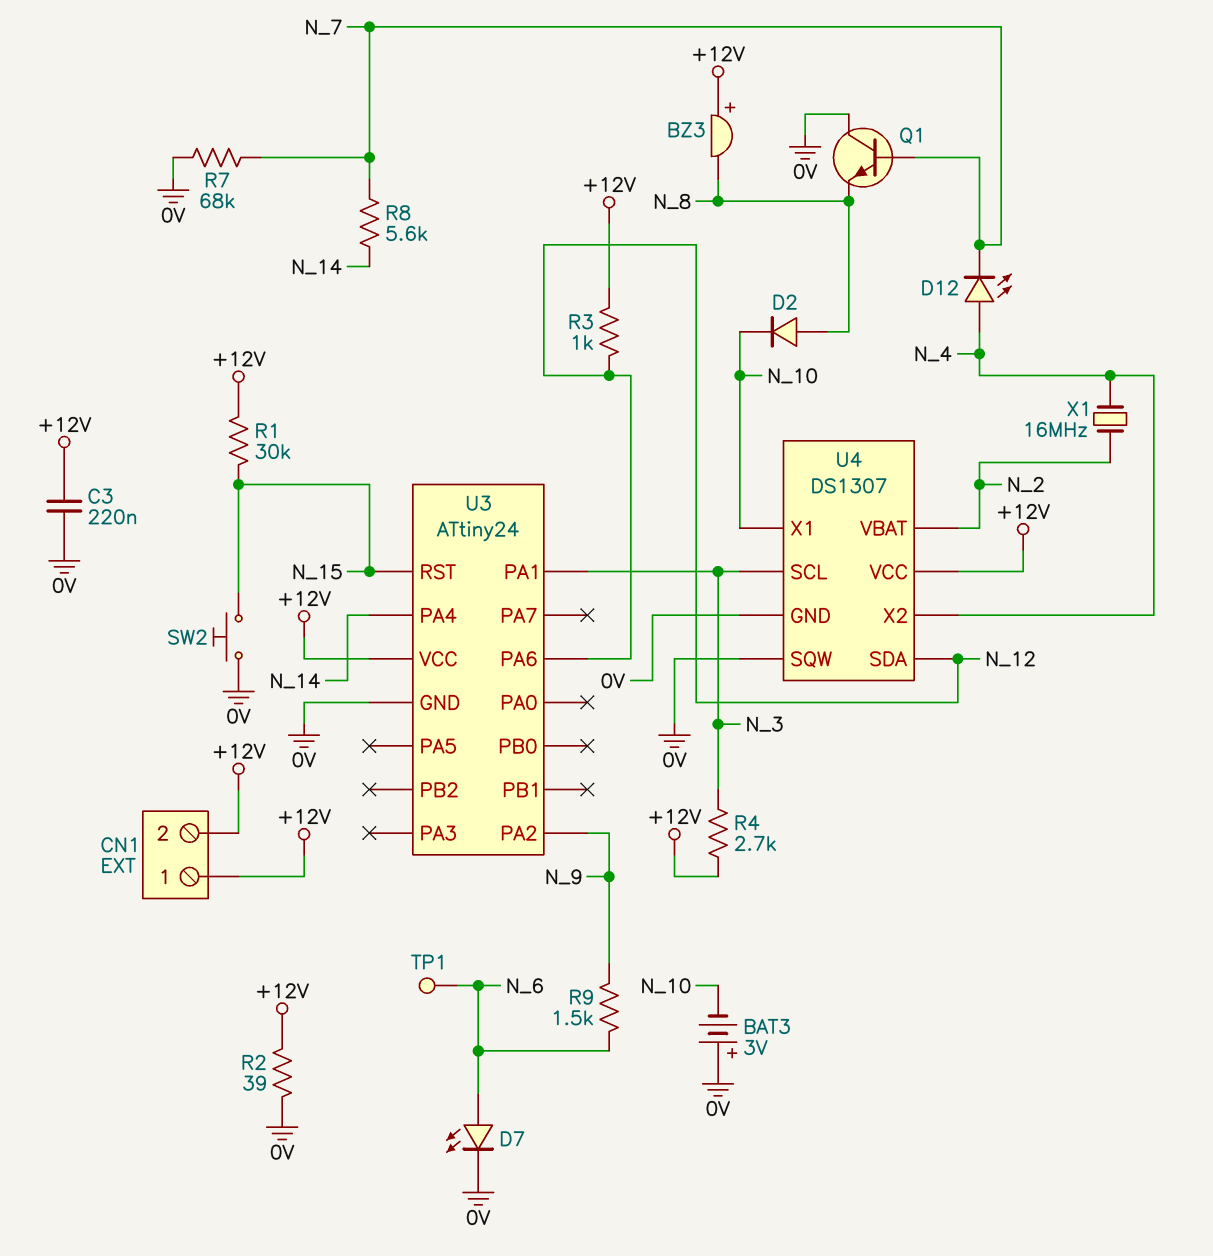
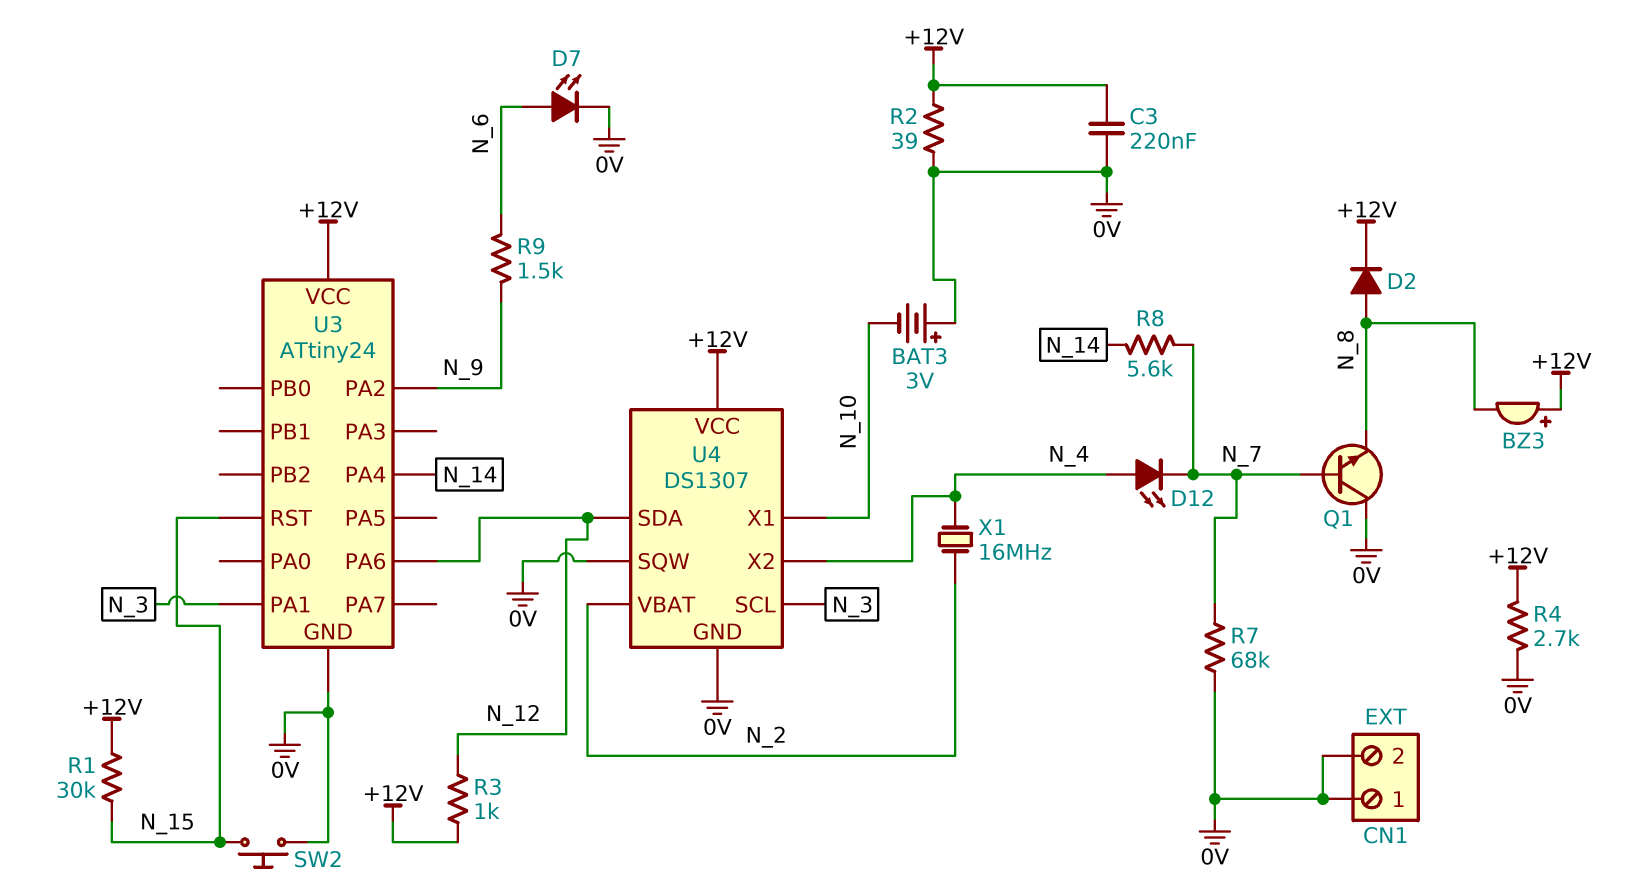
CN1 pin 1: +12V -> 0V
CN1 pin 2: +12V -> 0V
D2: diode (A N_8, K N_10) -> diode (A N_8, K +12V)
R4: 2.7k (+12V, N_3) -> 2.7k (+12V, 0V)
TP1: test point (N_6) -> none

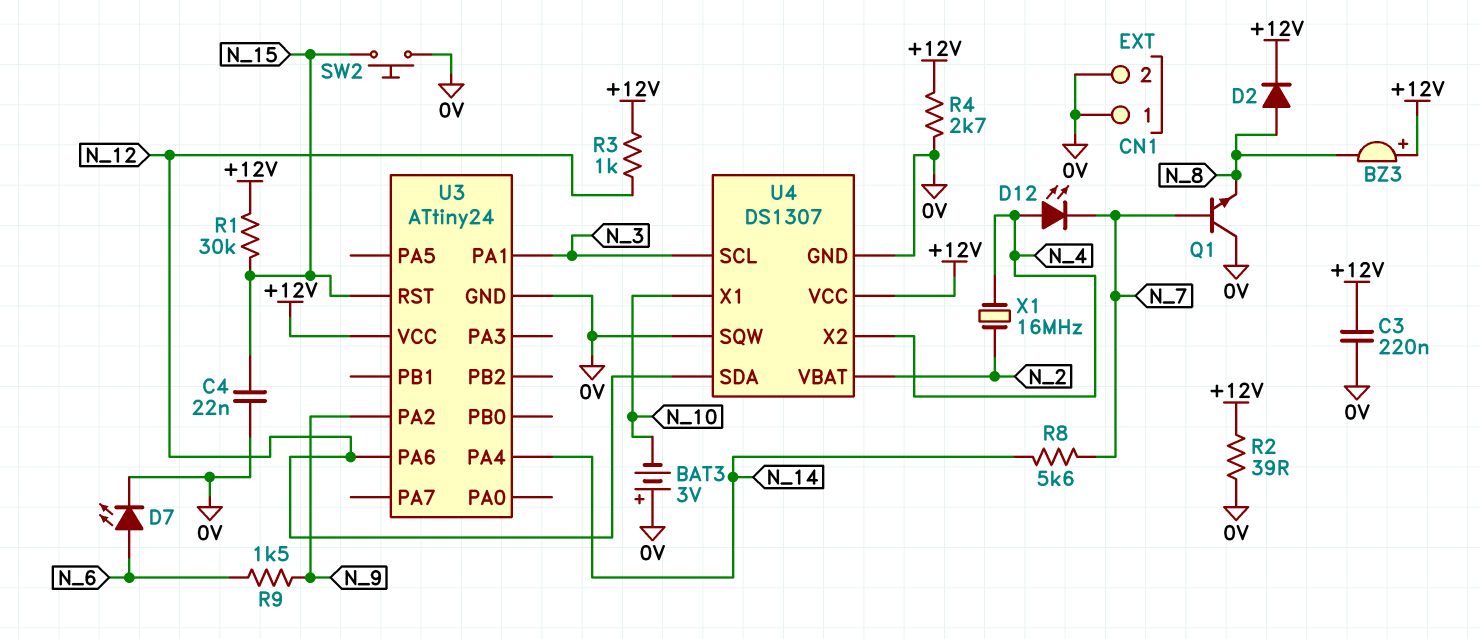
C4: none -> 22nF (0V, N_15)
R7: 68k (0V, N_7) -> none

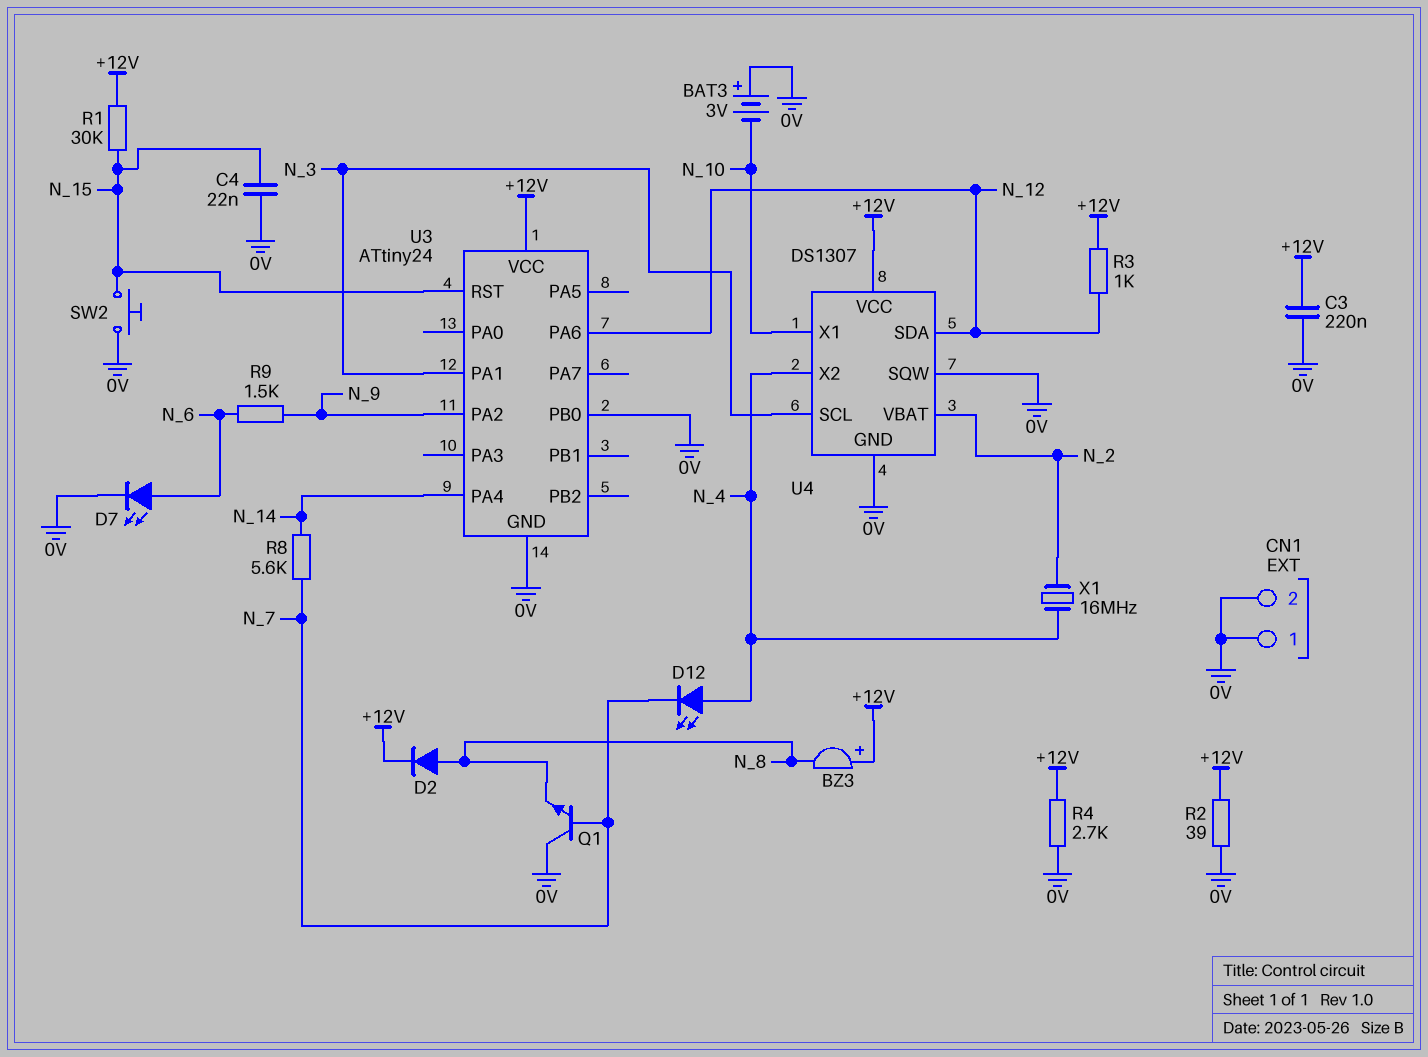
U3 pin PB0: none -> 0V

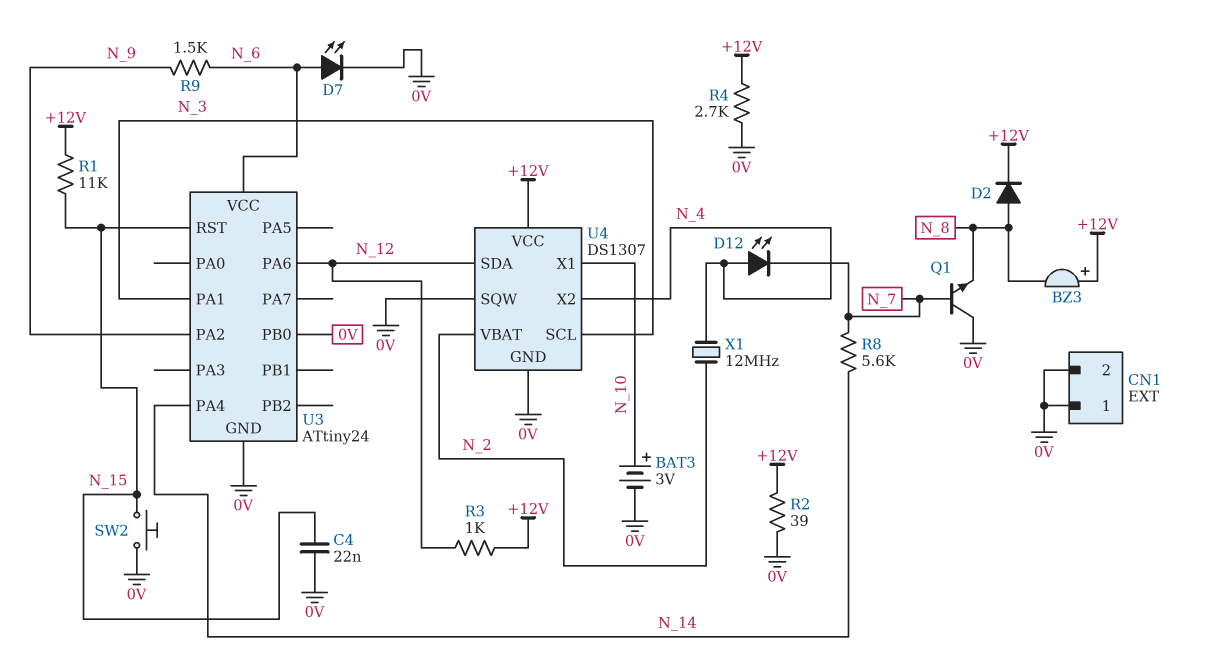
BAT3: 3V (plus 0V, minus N_10) -> 3V (plus N_10, minus 0V)
C3: 220nF (+12V, 0V) -> none
R1: 30k (+12V, N_15) -> 11k (+12V, N_15)
U3 pin VCC: +12V -> N_6
X1: 16MHz (N_2, N_4) -> 12MHz (N_2, N_4)

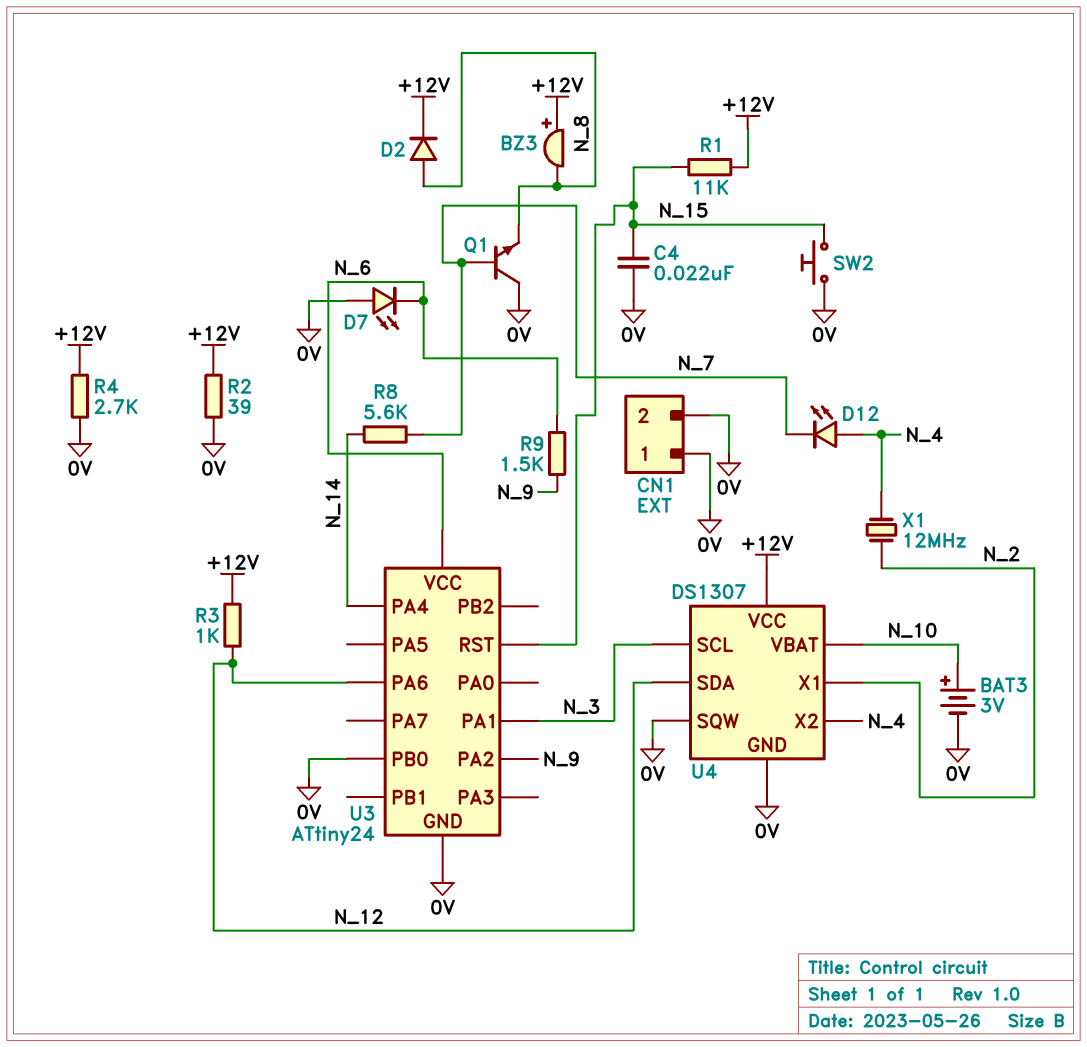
D7: LED (A N_6, K 0V) -> LED (A 0V, K N_6)
U4 pin VBAT: N_2 -> N_10
U4 pin X1: N_10 -> N_2

